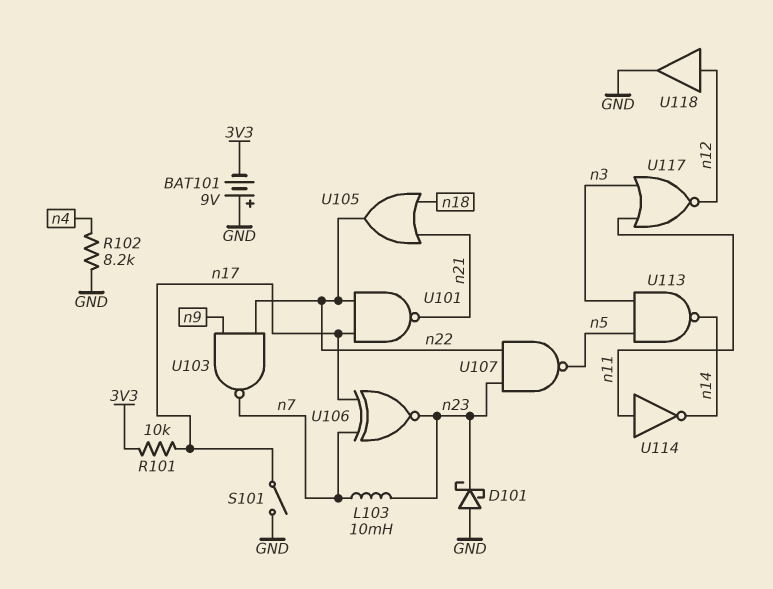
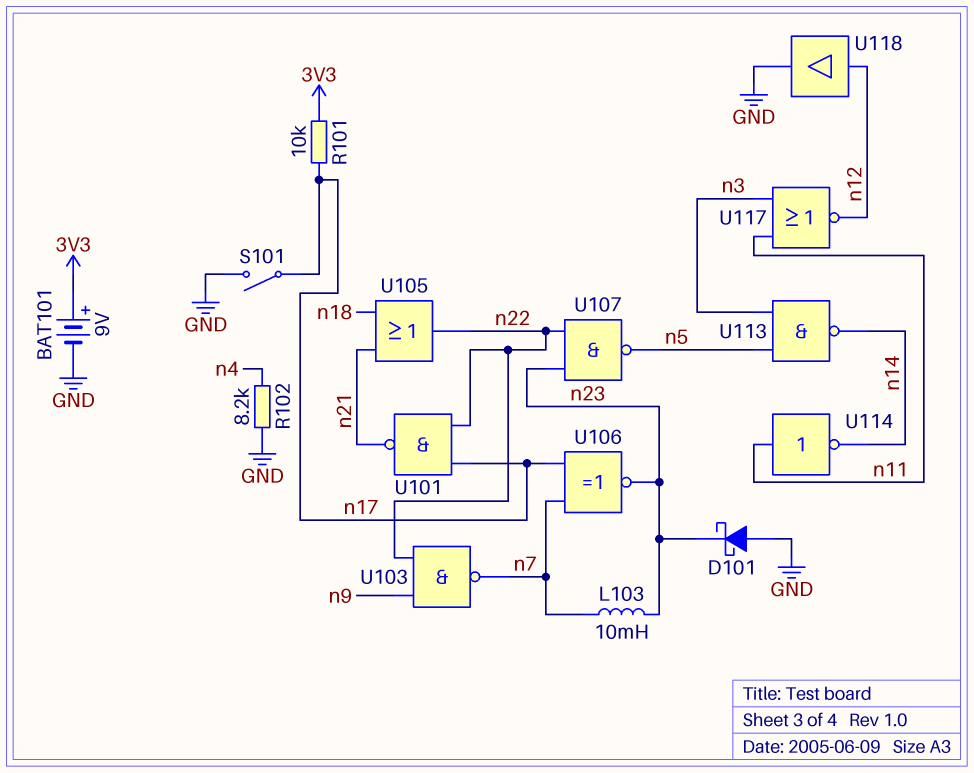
BAT101: 9V (plus GND, minus 3V3) -> 9V (plus 3V3, minus GND)

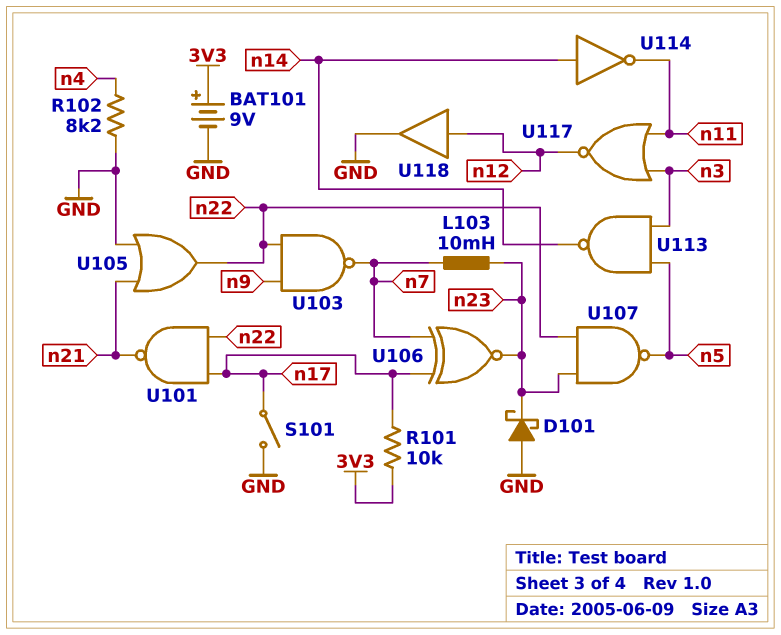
U105: OR (in n18, in n21, out n22) -> OR (in GND, in n21, out n22)
U114: NOT (in n11, out n14) -> NOT (in n14, out n11)

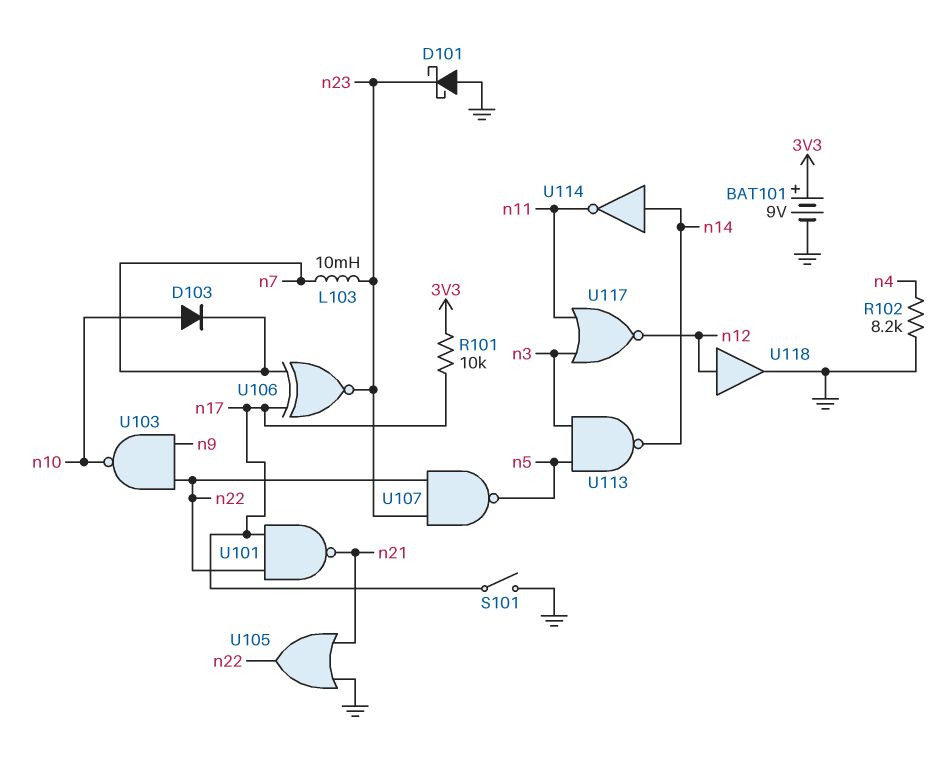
D103: none -> diode (A n10, K n7)
U103: NAND (in n9, in n22, out n7) -> NAND (in n9, in n22, out n10)

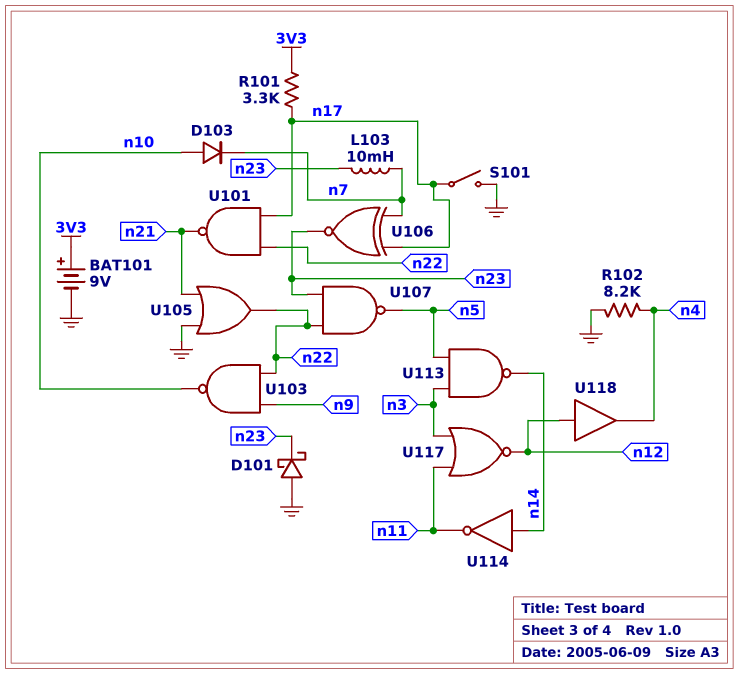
R101: 10k (3V3, n17) -> 3.3k (3V3, n17)
U118: buffer (in n12, out GND) -> buffer (in n12, out n4)

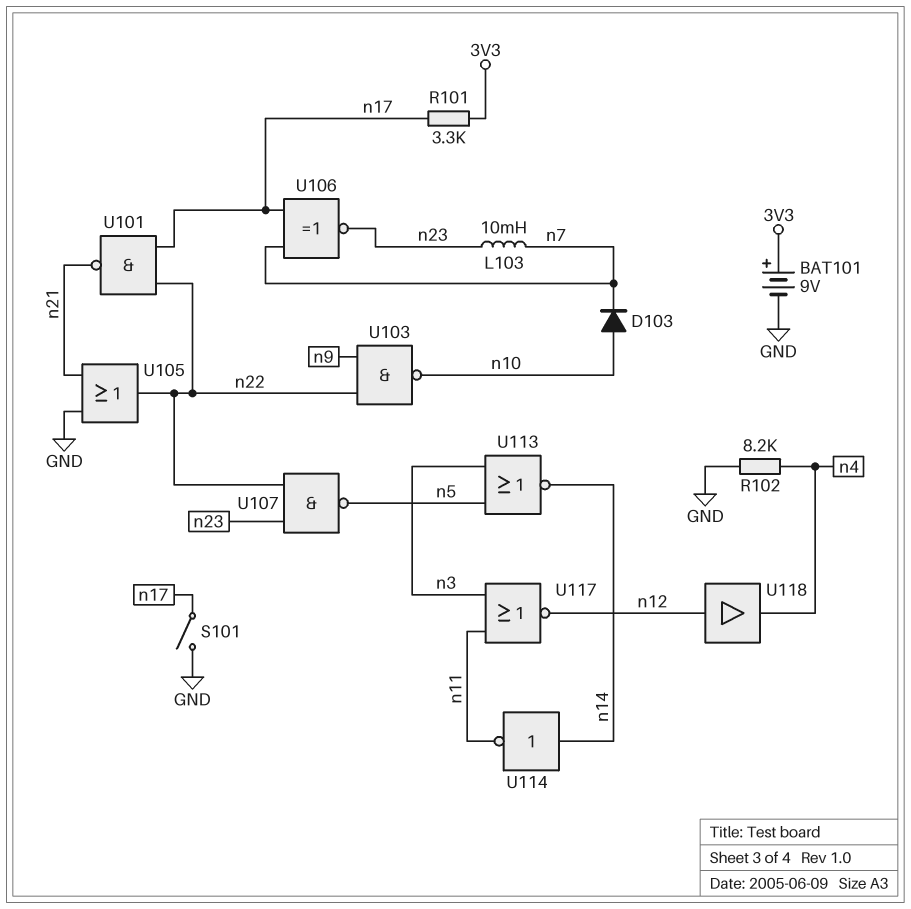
D101: schottky (A GND, K n23) -> none
U113: NAND (in n3, in n5, out n14) -> NOR (in n3, in n5, out n14)

